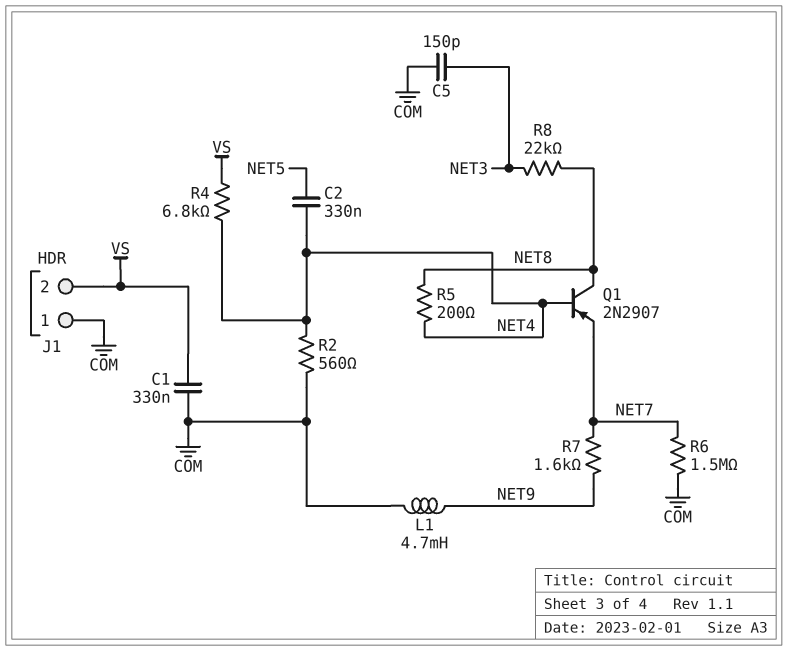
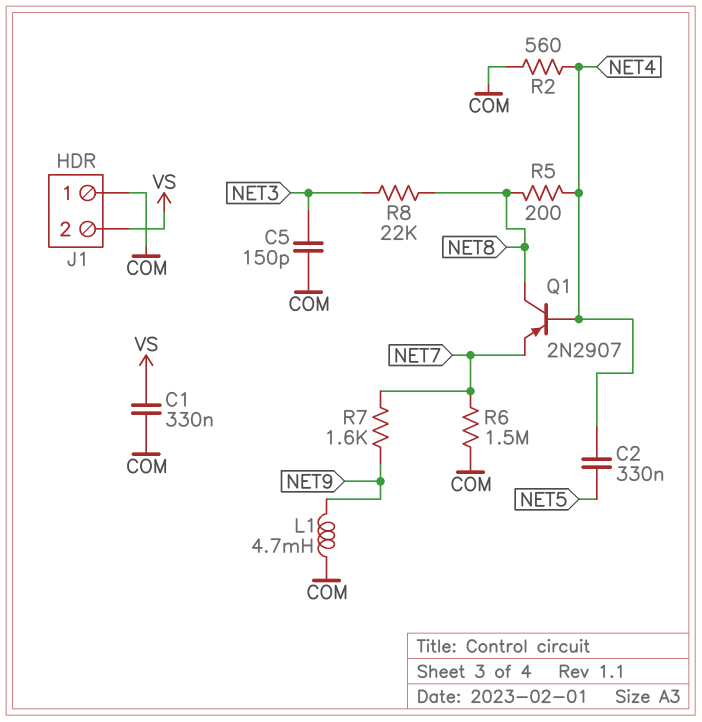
R4: 6.8k (NET4, VS) -> none

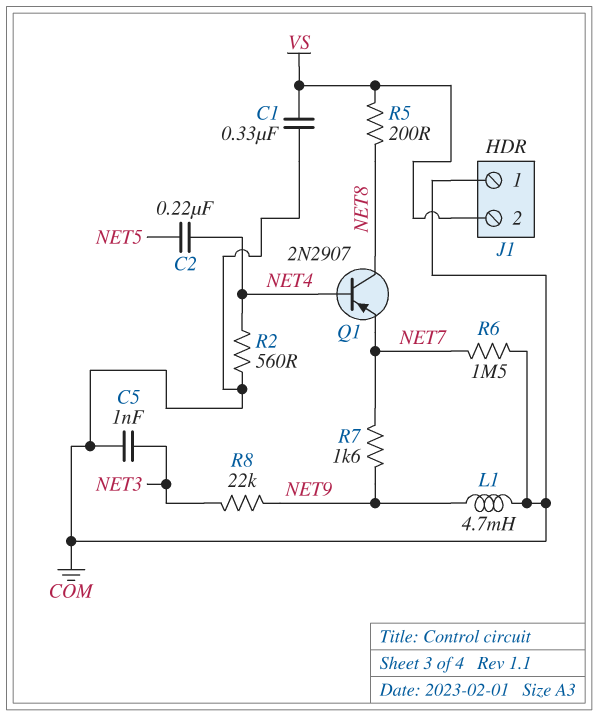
C2: 330nF (NET4, NET5) -> 220nF (NET4, NET5)
C5: 150pF (COM, NET3) -> 1nF (COM, NET3)
R5: 200 (NET4, NET8) -> 200 (NET8, VS)
R8: 22k (NET3, NET8) -> 22k (NET3, NET9)

